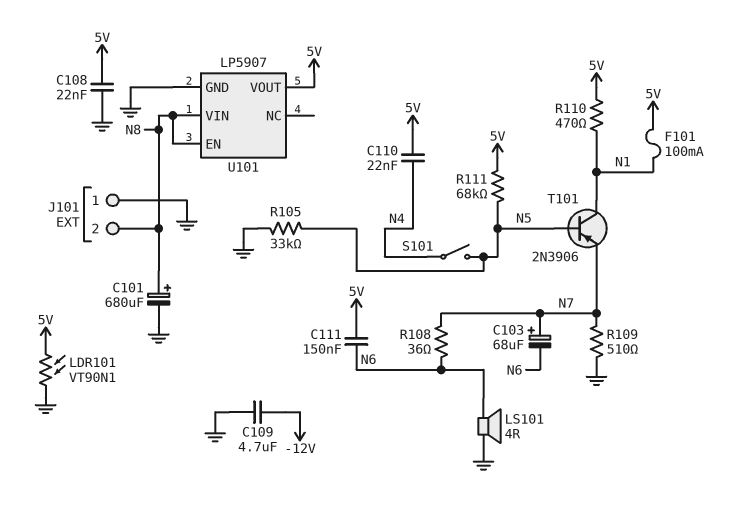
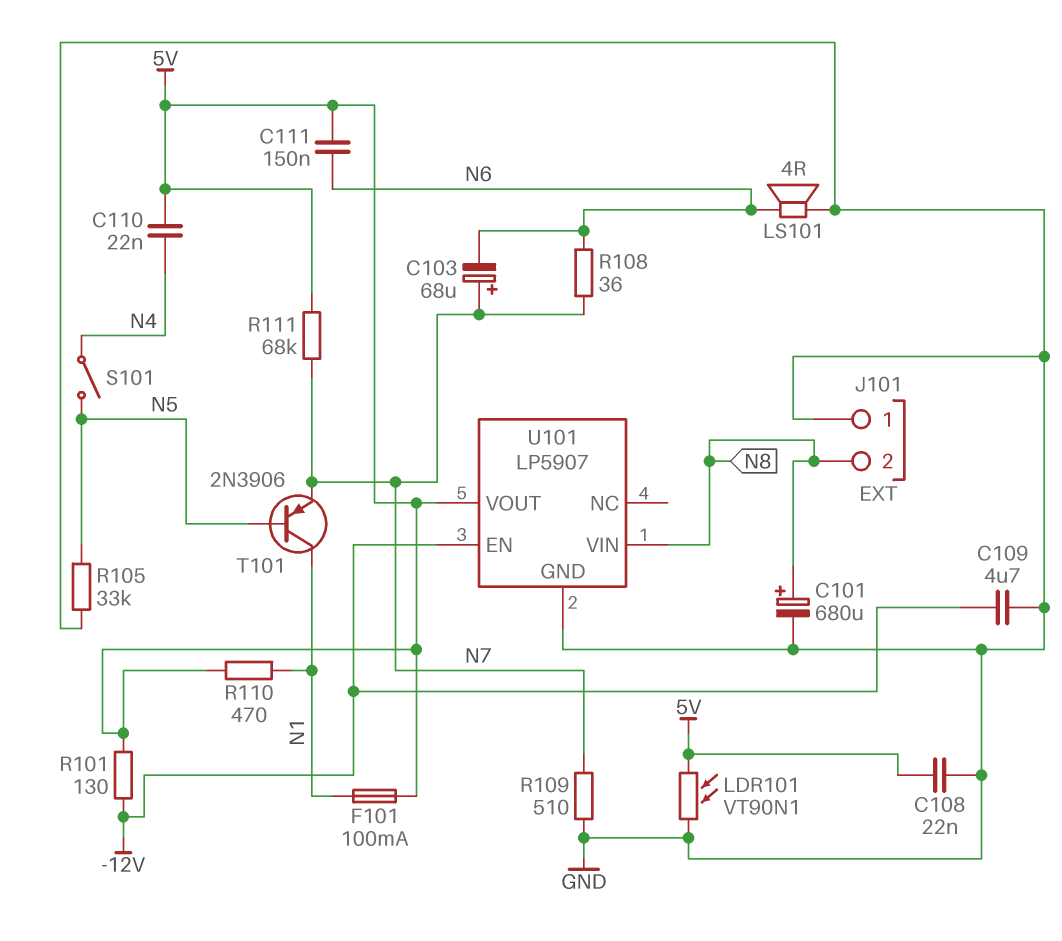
R101: none -> 130 (-12V, 5V)
R111: 68k (5V, N5) -> 68k (5V, N7)
U101 pin EN: N8 -> -12V

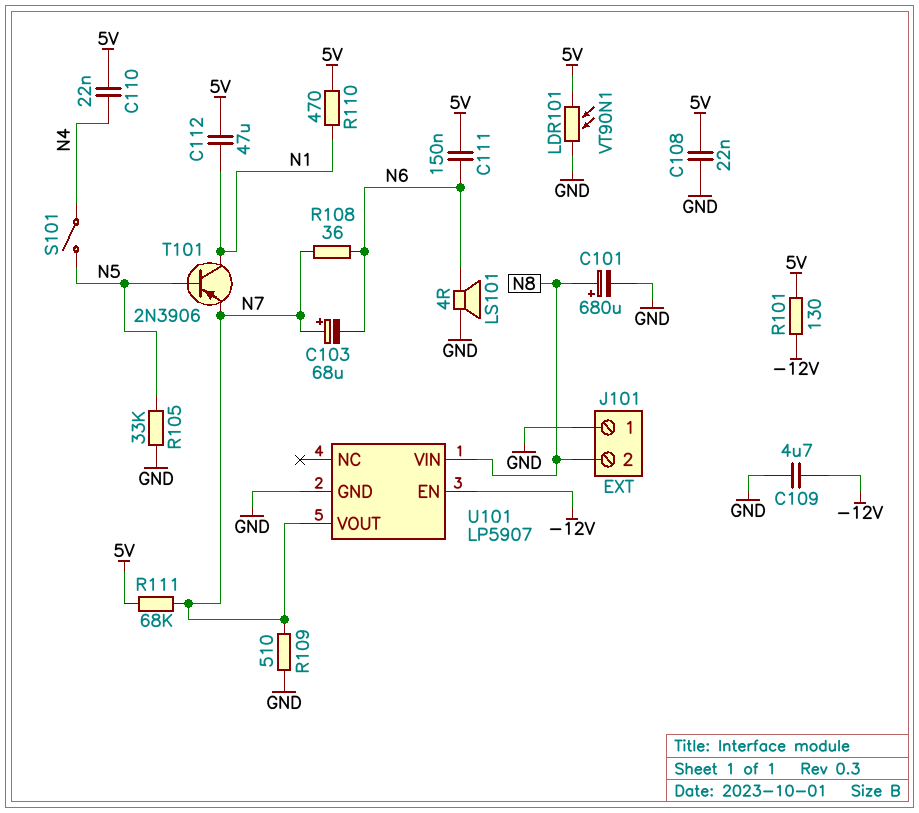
C112: none -> 47uF (5V, N1)
F101: 100mA (5V, N1) -> none
U101 pin VOUT: 5V -> N7

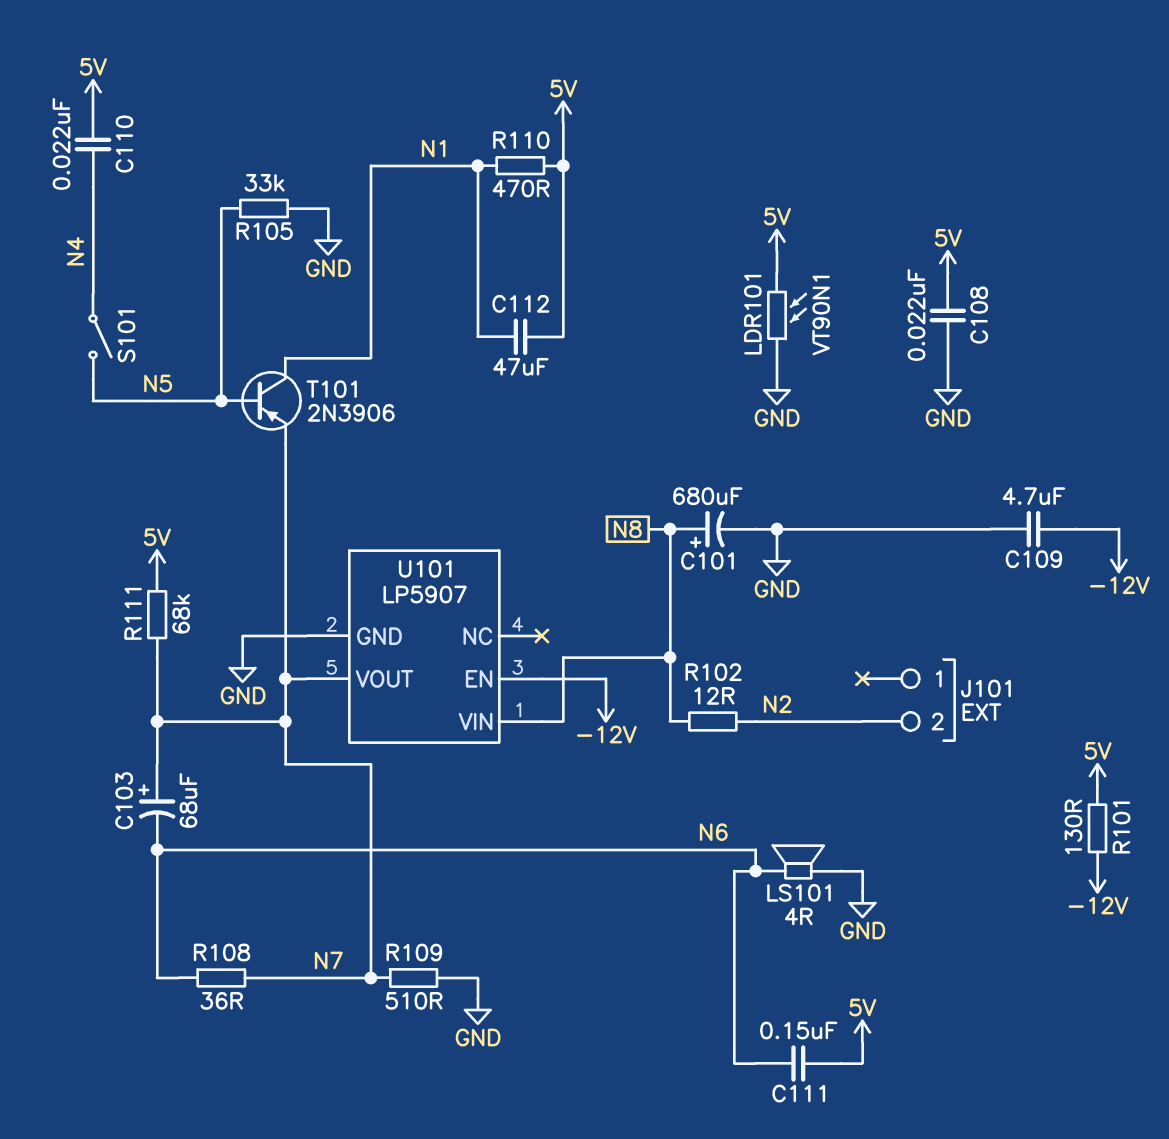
J101 pin 1: GND -> none
J101 pin 2: N8 -> N2
R102: none -> 12 (N2, N8)

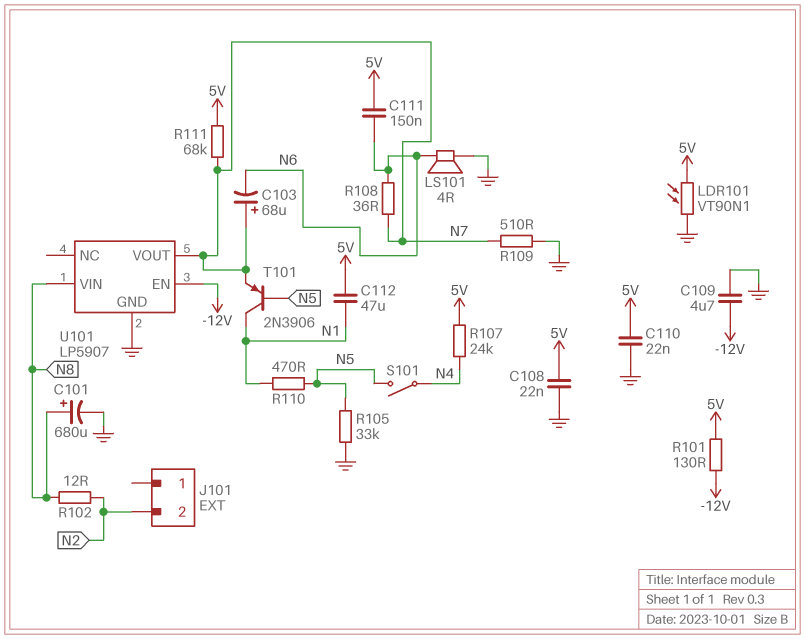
C110: 22nF (5V, N4) -> 22nF (5V, GND)
R107: none -> 24k (5V, N4)
R110: 470 (5V, N1) -> 470 (N1, N5)

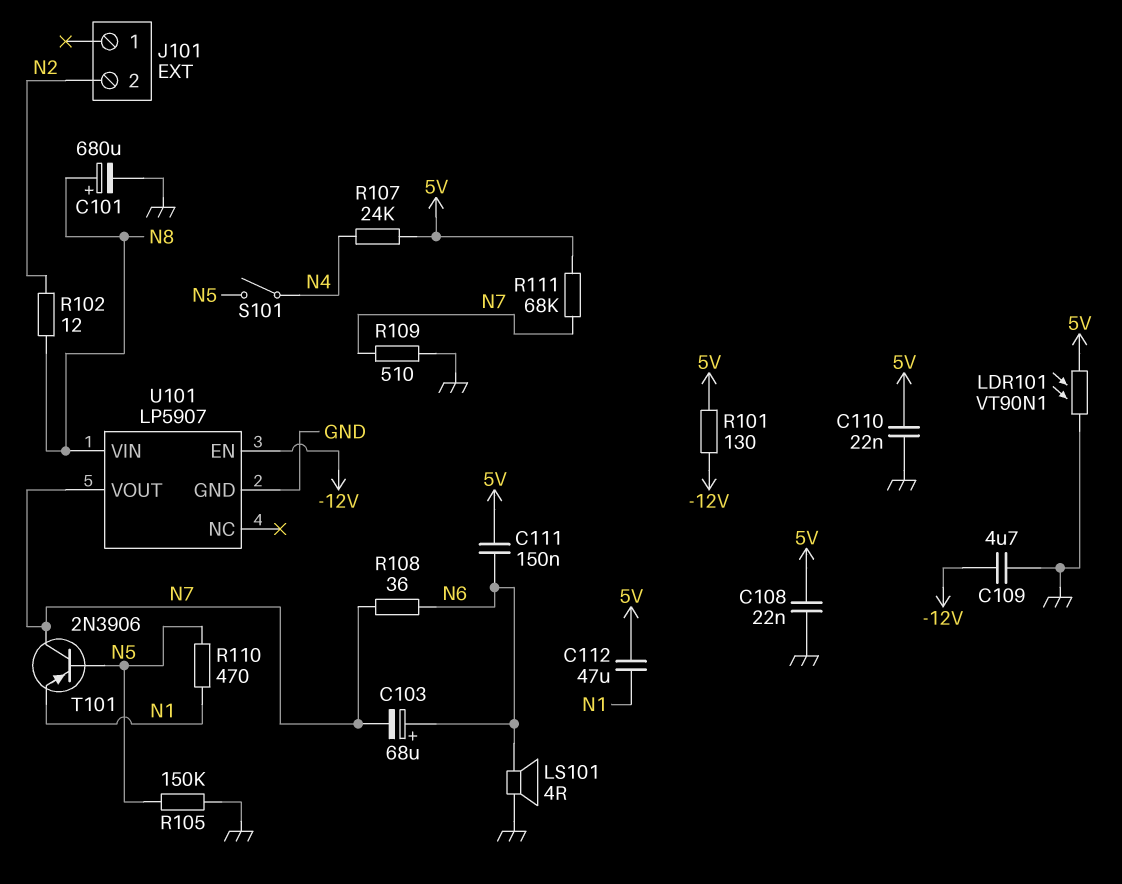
C103: 68uF (plus N7, minus N6) -> 68uF (plus N6, minus N7)
R105: 33k (GND, N5) -> 150k (GND, N5)
T101: PNP 2N3906 (B N5, C N1, E N7) -> PNP 2N3906 (B N5, C N7, E N1)

